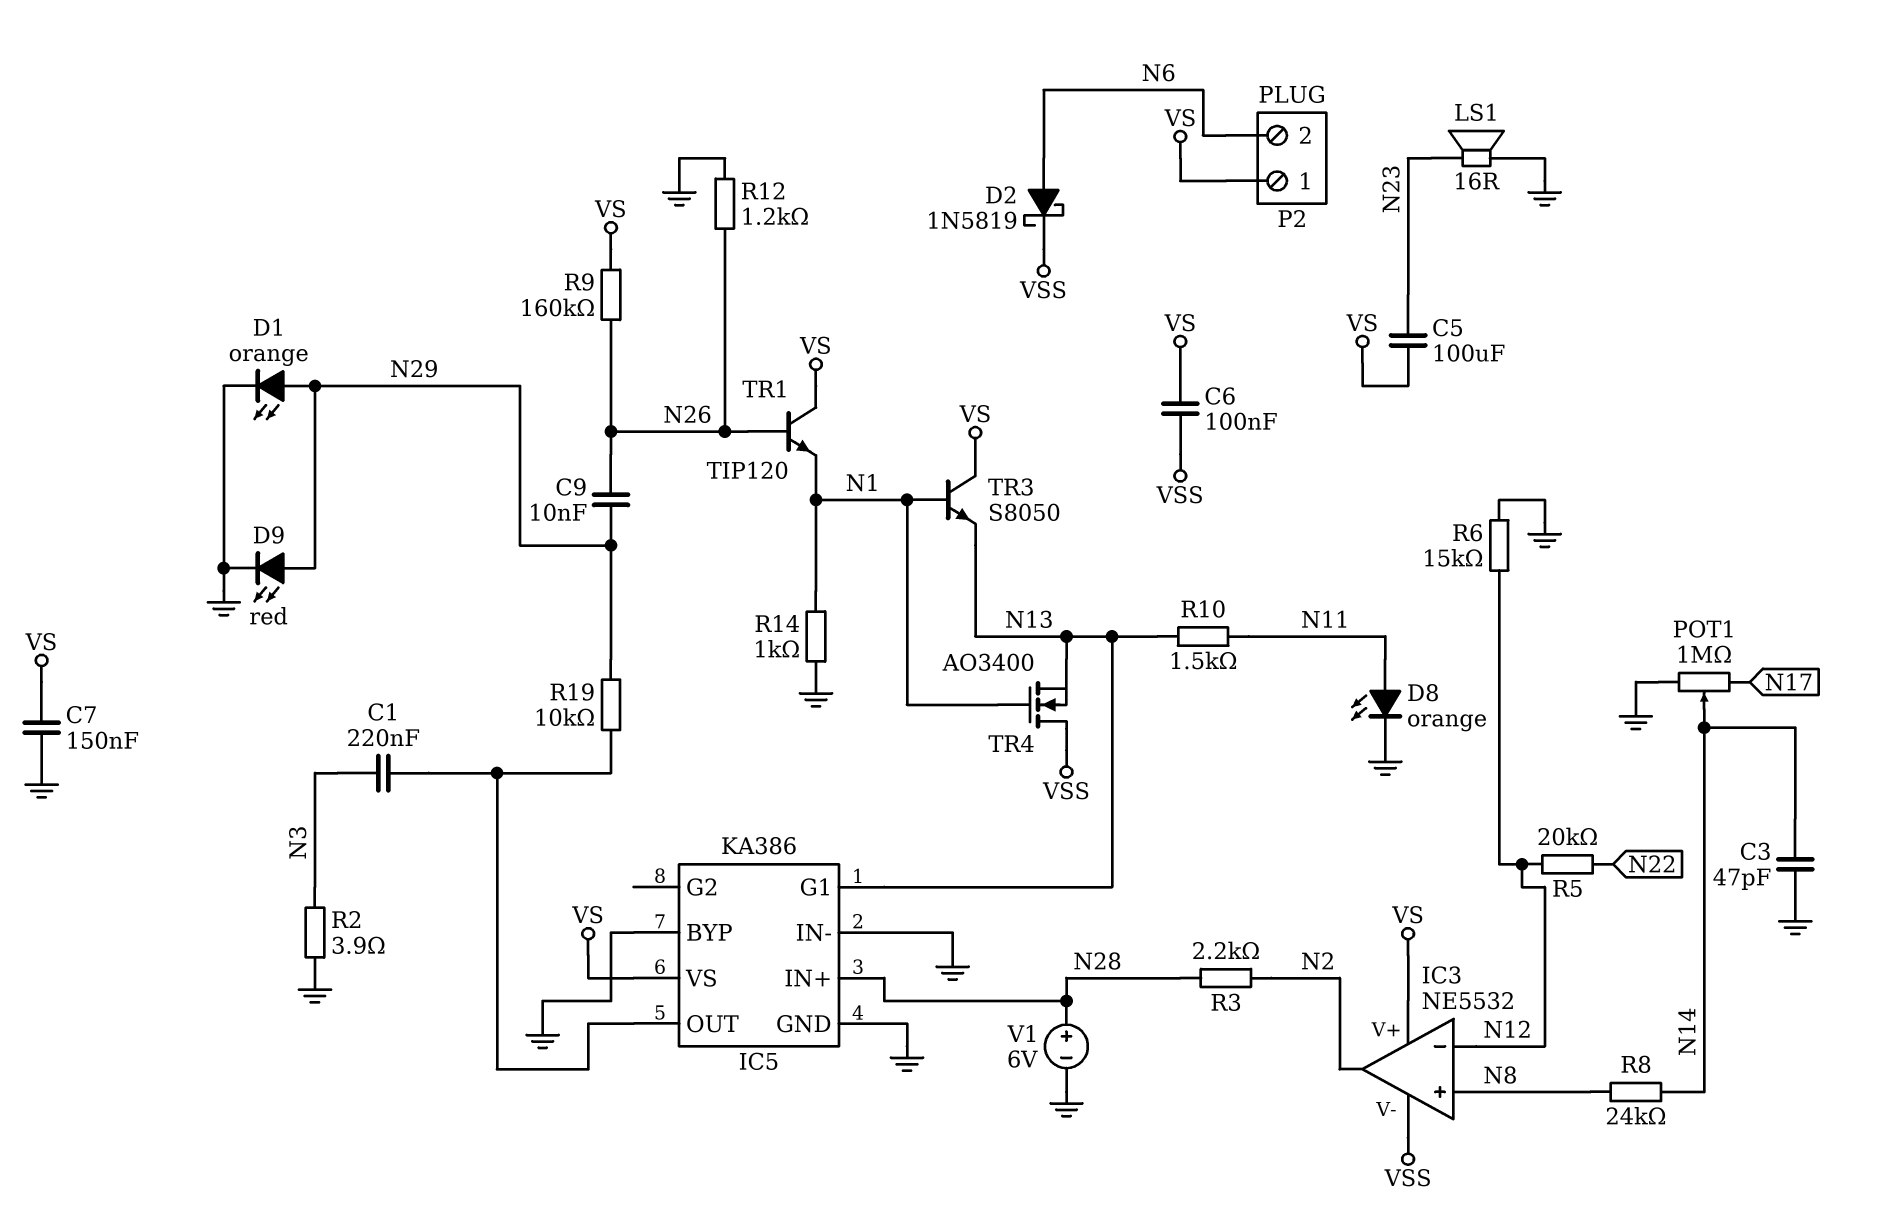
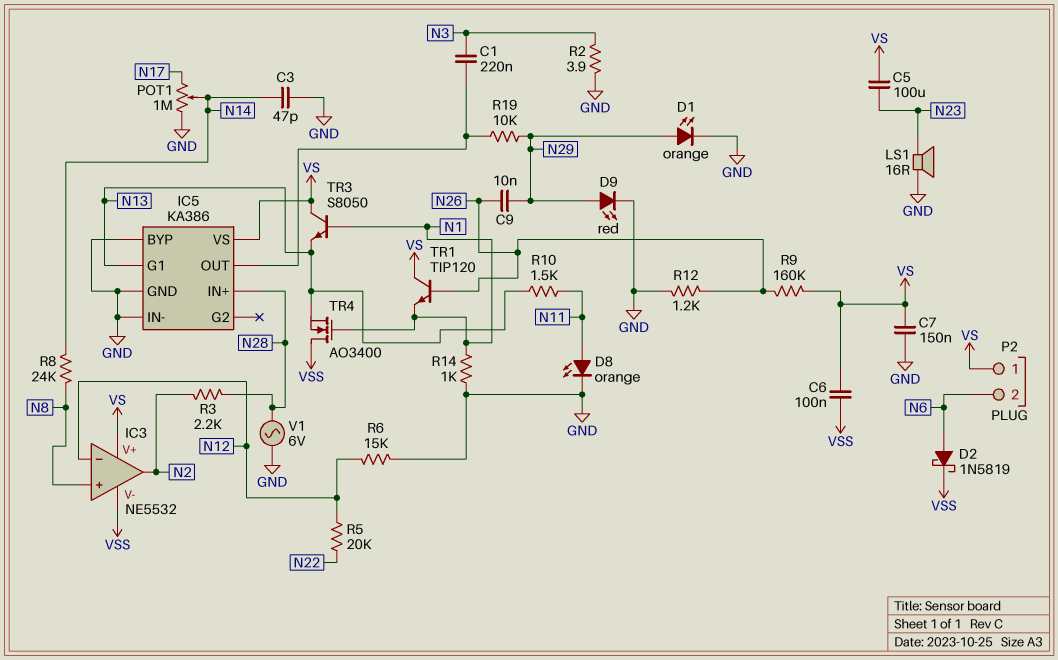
V1: 6V (plus N28, minus GND) -> AC 6V (GND, N28)

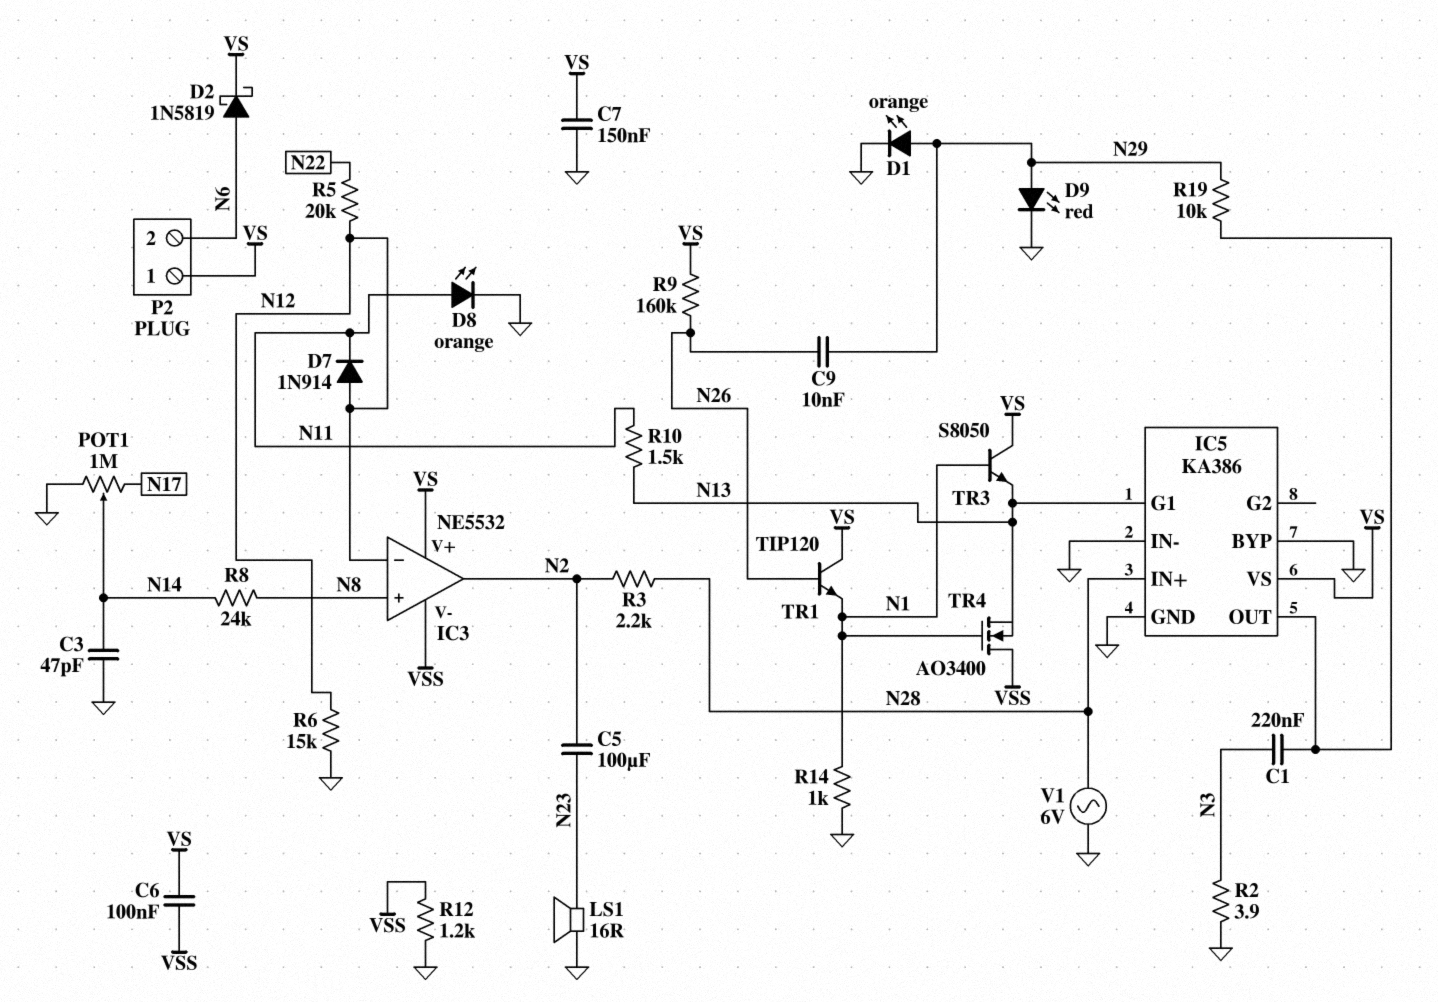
C5: 100uF (N23, VS) -> 100uF (N2, N23)
D2: schottky 1N5819 (A N6, K VSS) -> schottky 1N5819 (A N6, K VS)
D7: none -> diode 1N914 (A N12, K N11)
R12: 1.2k (GND, N26) -> 1.2k (GND, VSS)

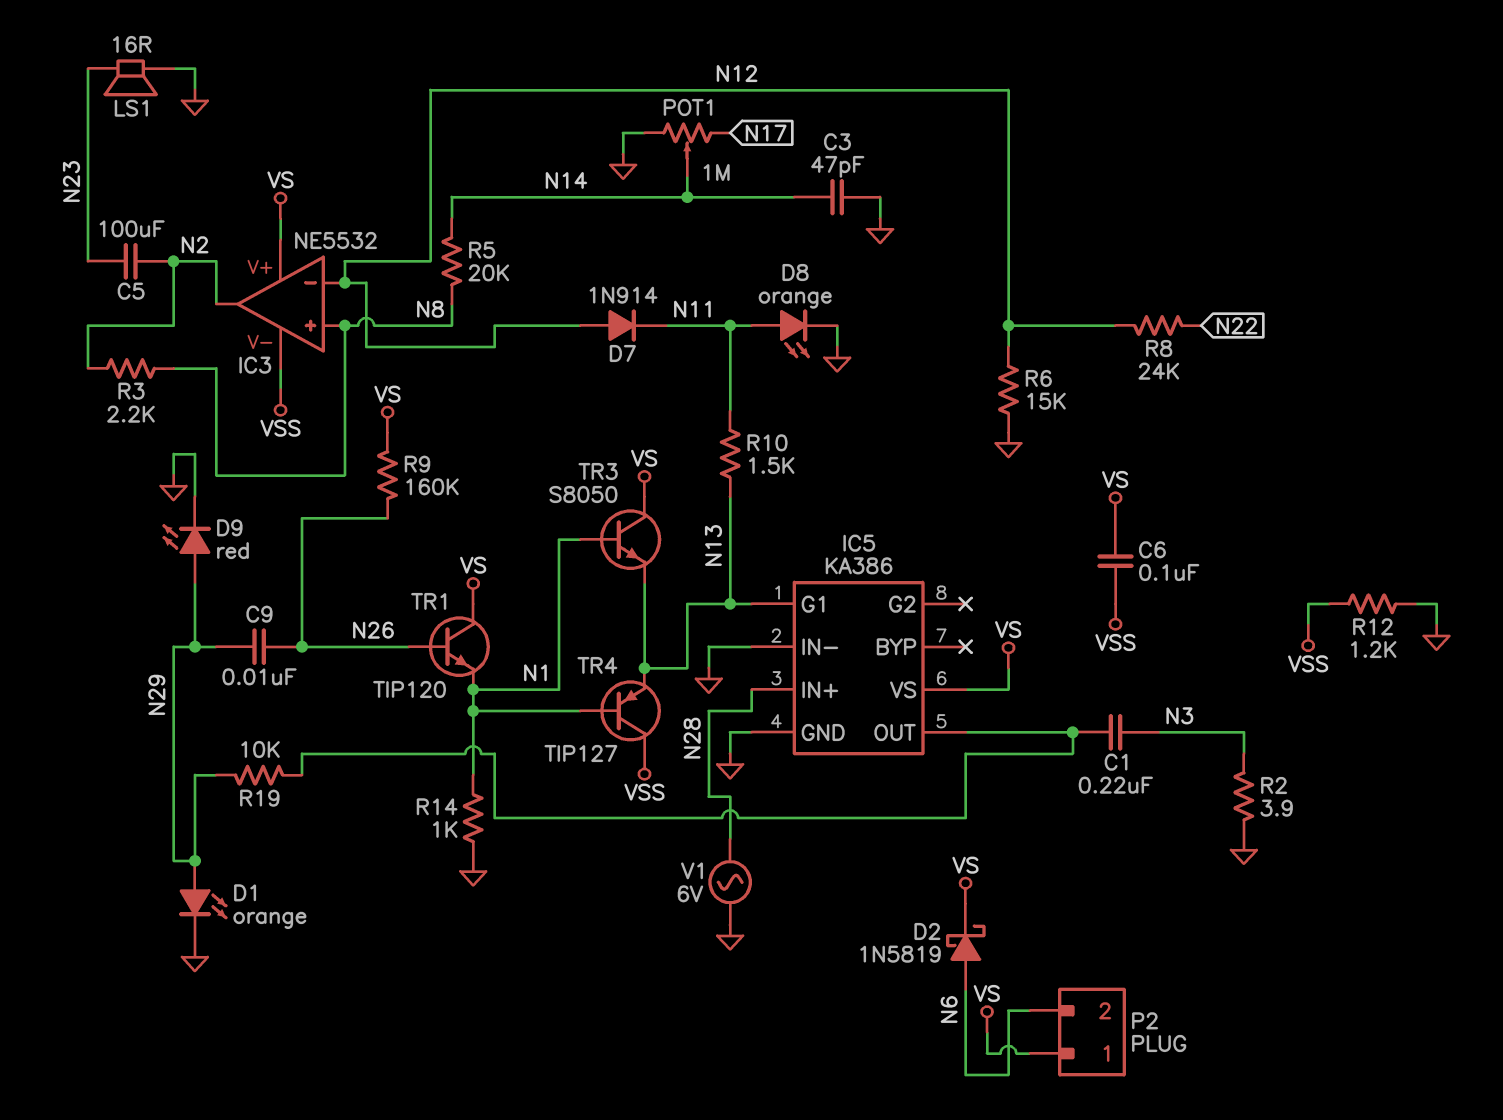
C7: 150nF (GND, VS) -> none
IC5 pin BYP: GND -> none
R3: 2.2k (N2, N28) -> 2.2k (N2, N8)
R5: 20k (N12, N22) -> 20k (N8, N14)
R8: 24k (N8, N14) -> 24k (N12, N22)
TR4: NMOS AO3400 (G N1, D VSS, S N13) -> PNP TIP127 (B N1, C VSS, E N13)

